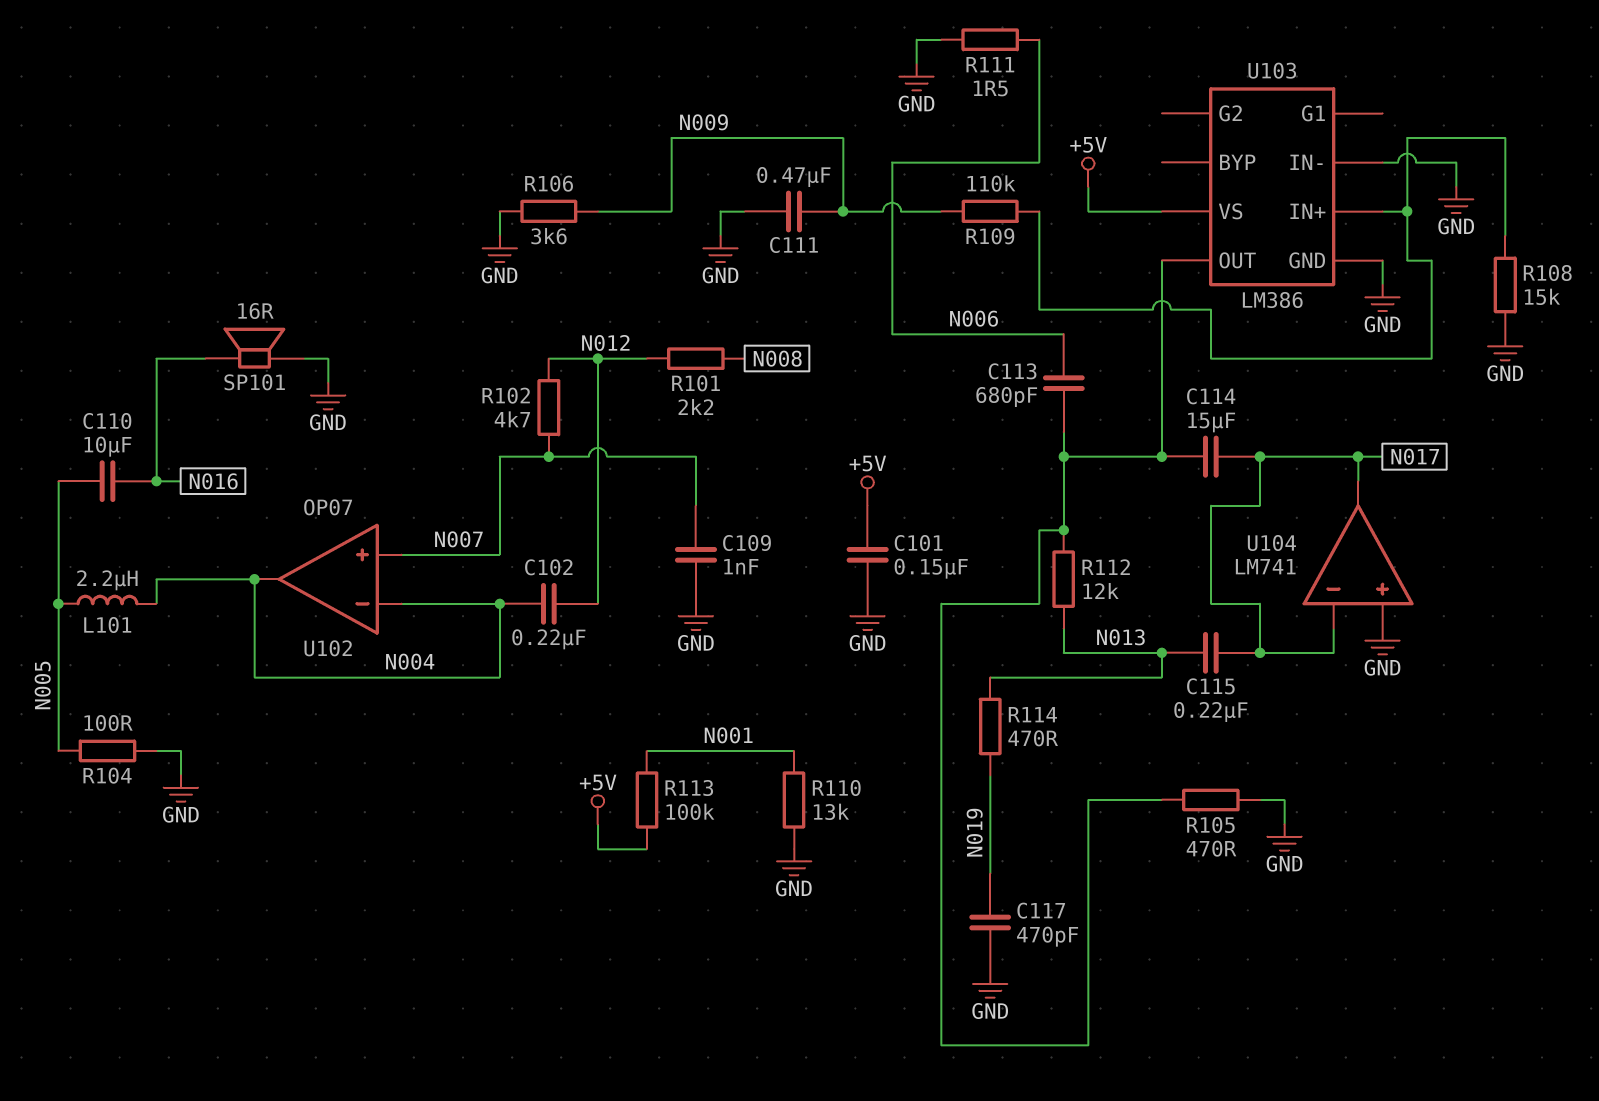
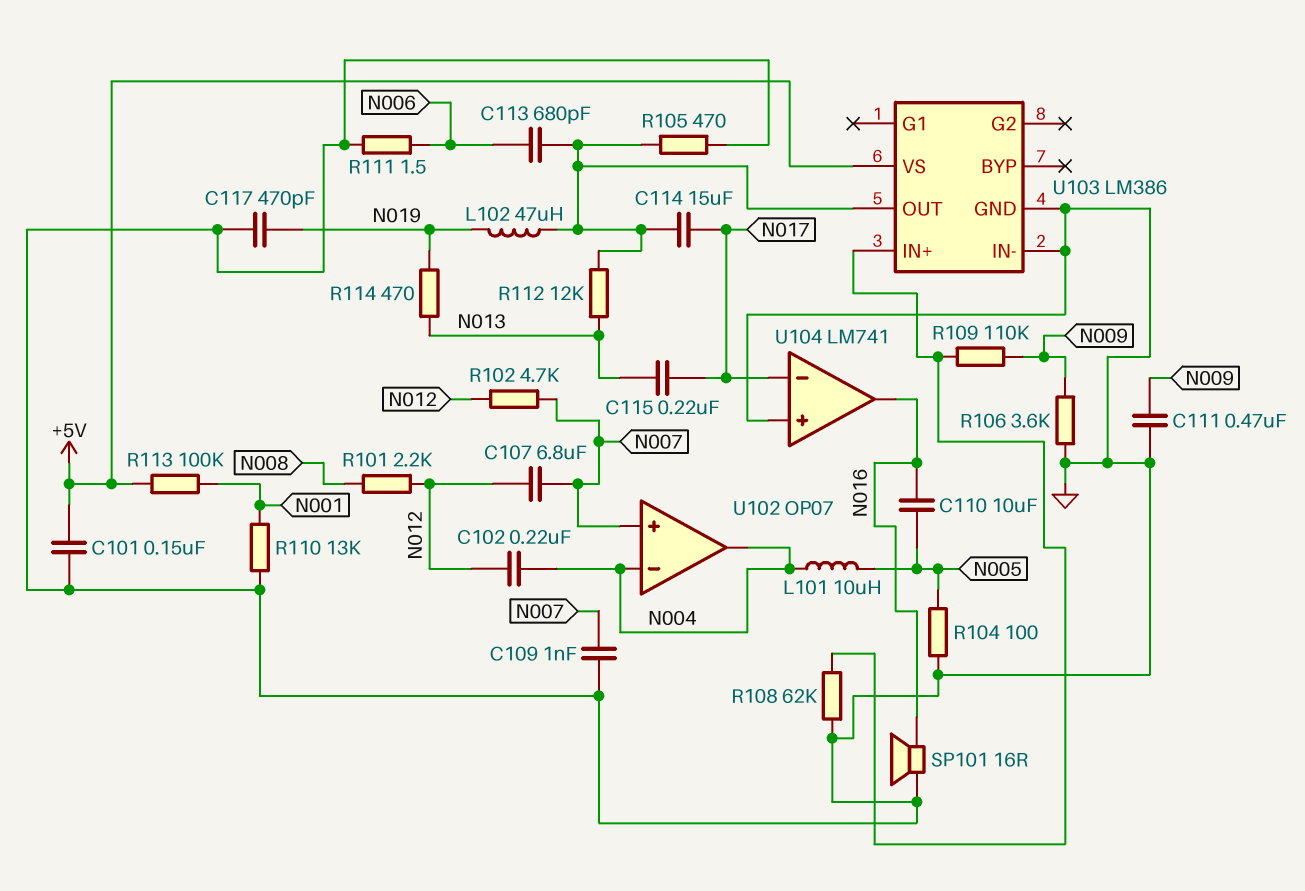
C107: none -> 6.8uF (N007, N012)
L101: 2.2uH (N004, N005) -> 10uH (N004, N005)
L102: none -> 47uH (N019, U103/OUT)
R108: 15k (GND, U103/IN+) -> 62k (GND, U103/IN+)
U104 pin out: N017 -> N016

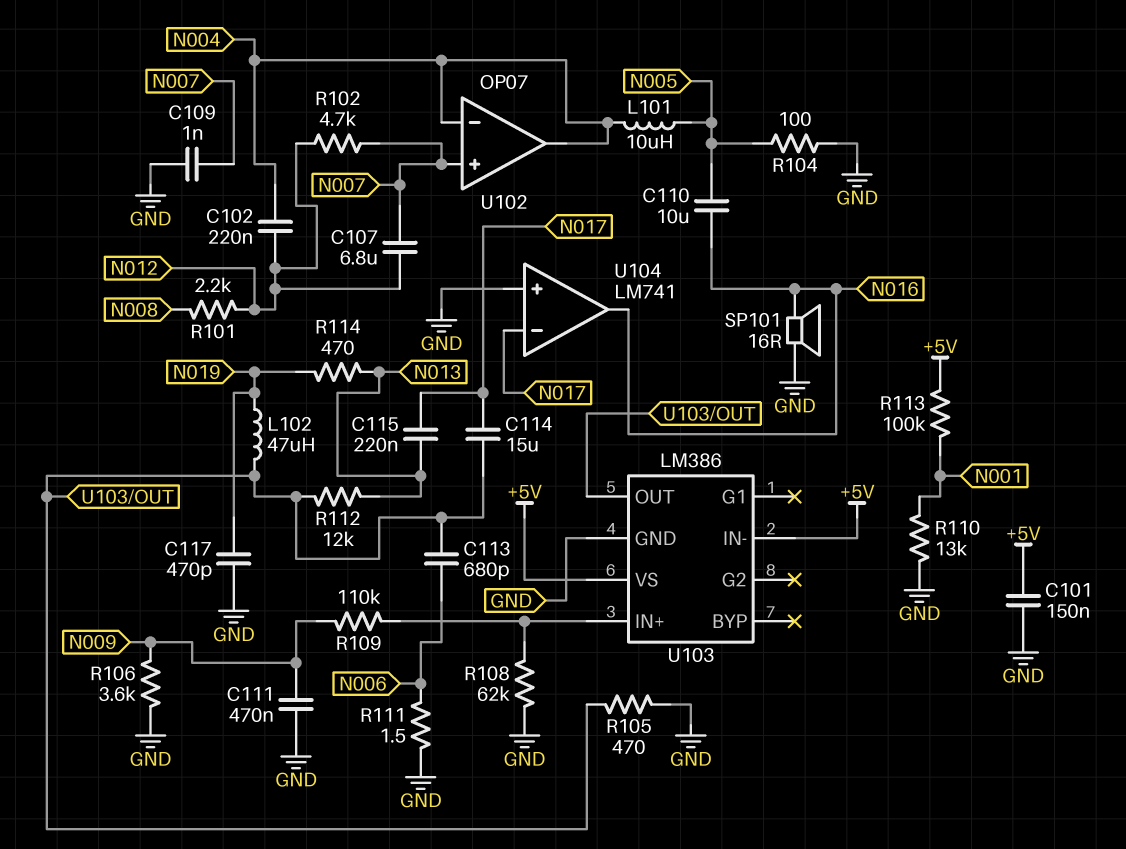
U103 pin IN-: GND -> +5V

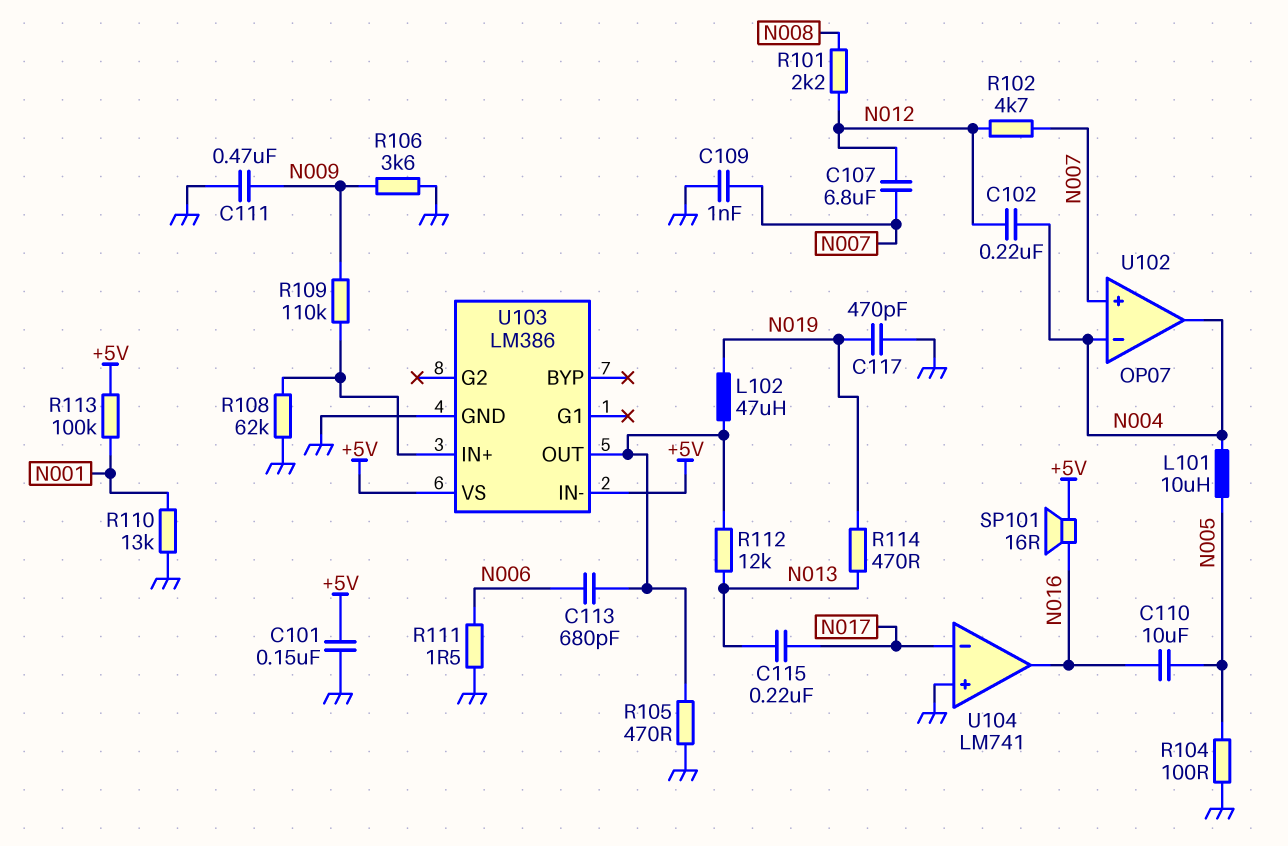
C114: 15uF (N017, U103/OUT) -> none
SP101: speaker 16R (GND, N016) -> speaker 16R (+5V, N016)

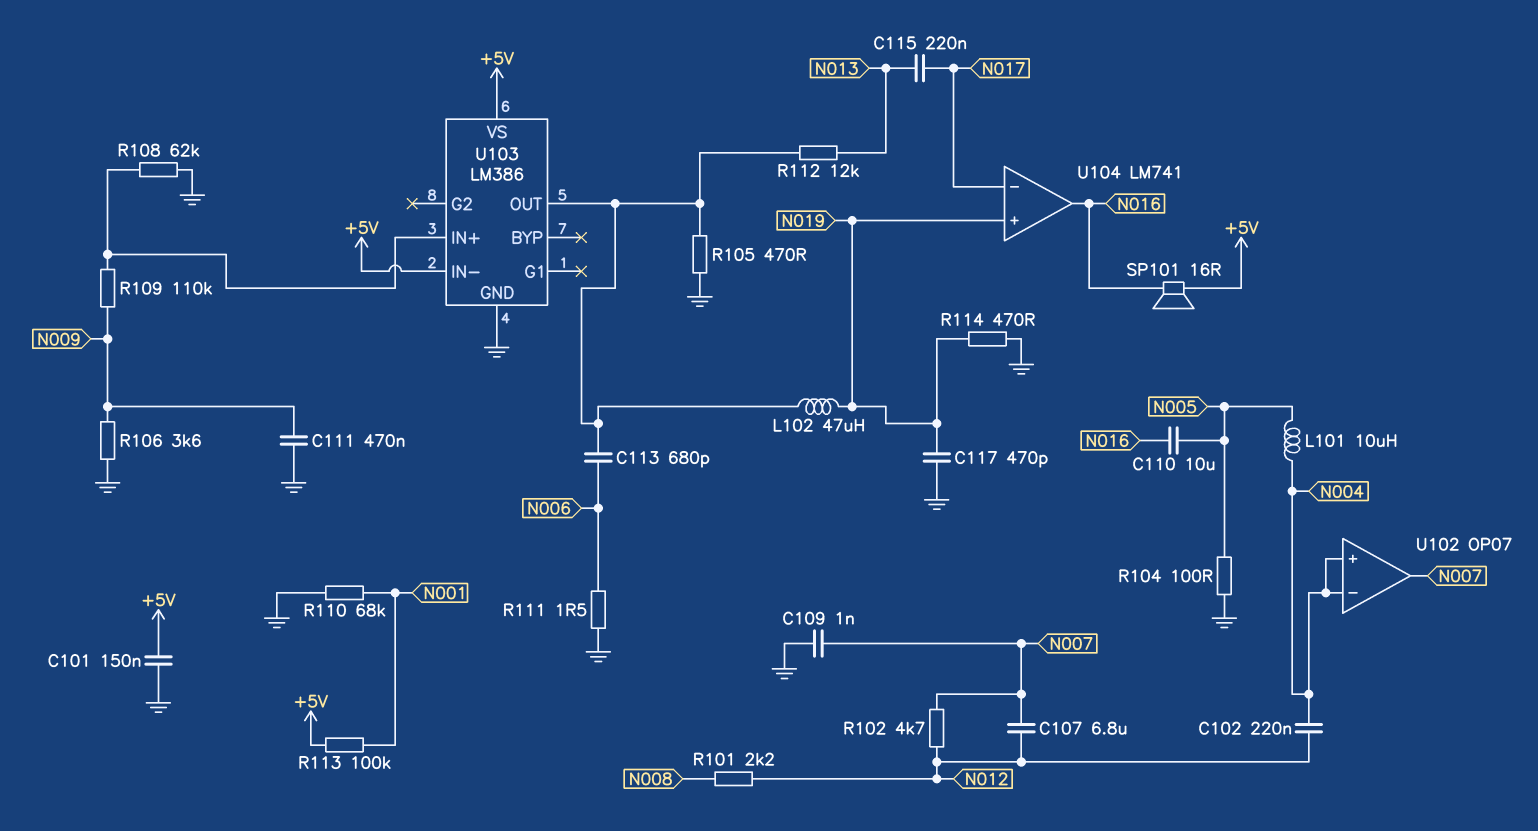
R110: 13k (GND, N001) -> 68k (GND, N001)
R114: 470 (N013, N019) -> 470 (GND, N019)
U102 pin in+: N007 -> N004
U102 pin out: N004 -> N007
U104 pin in+: GND -> N019

